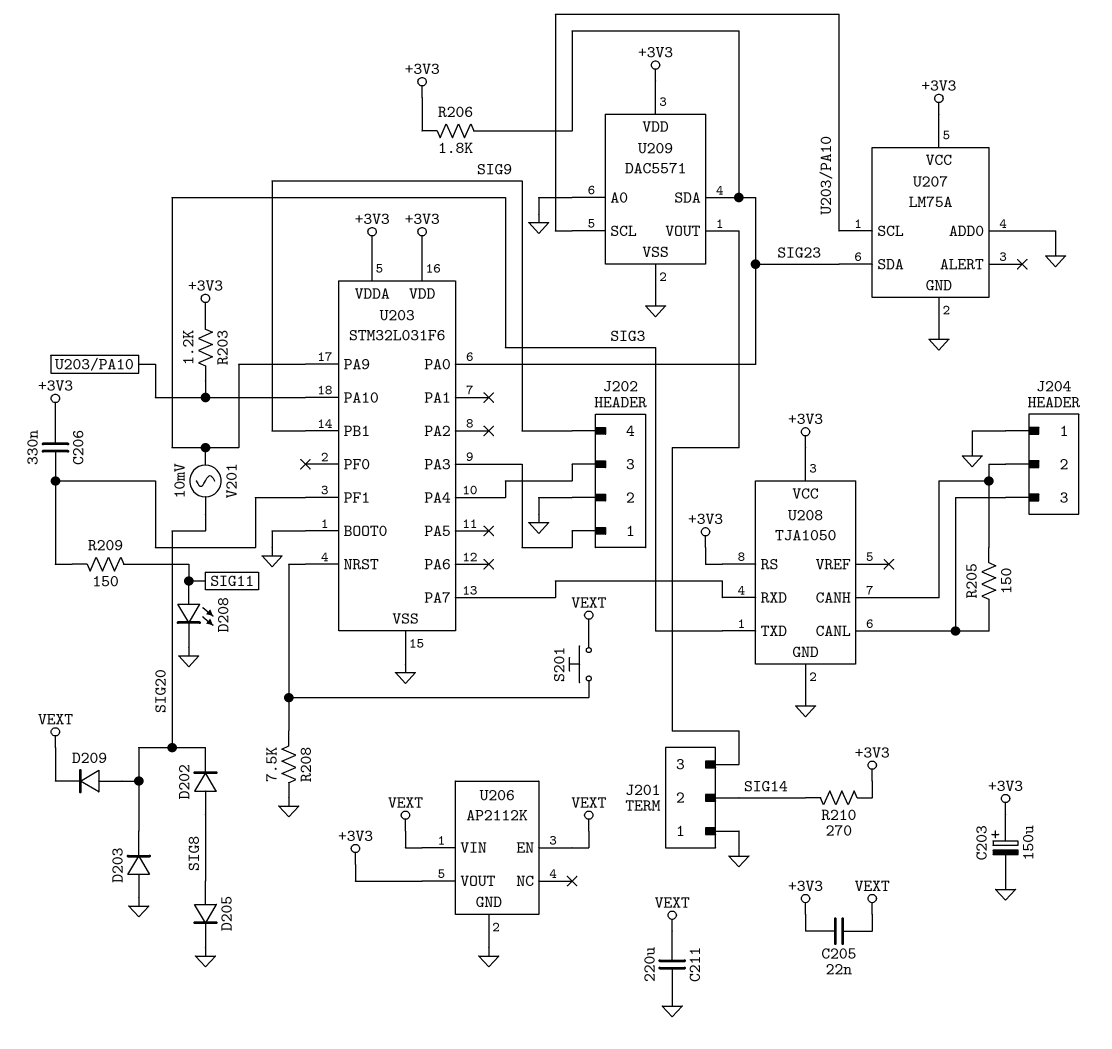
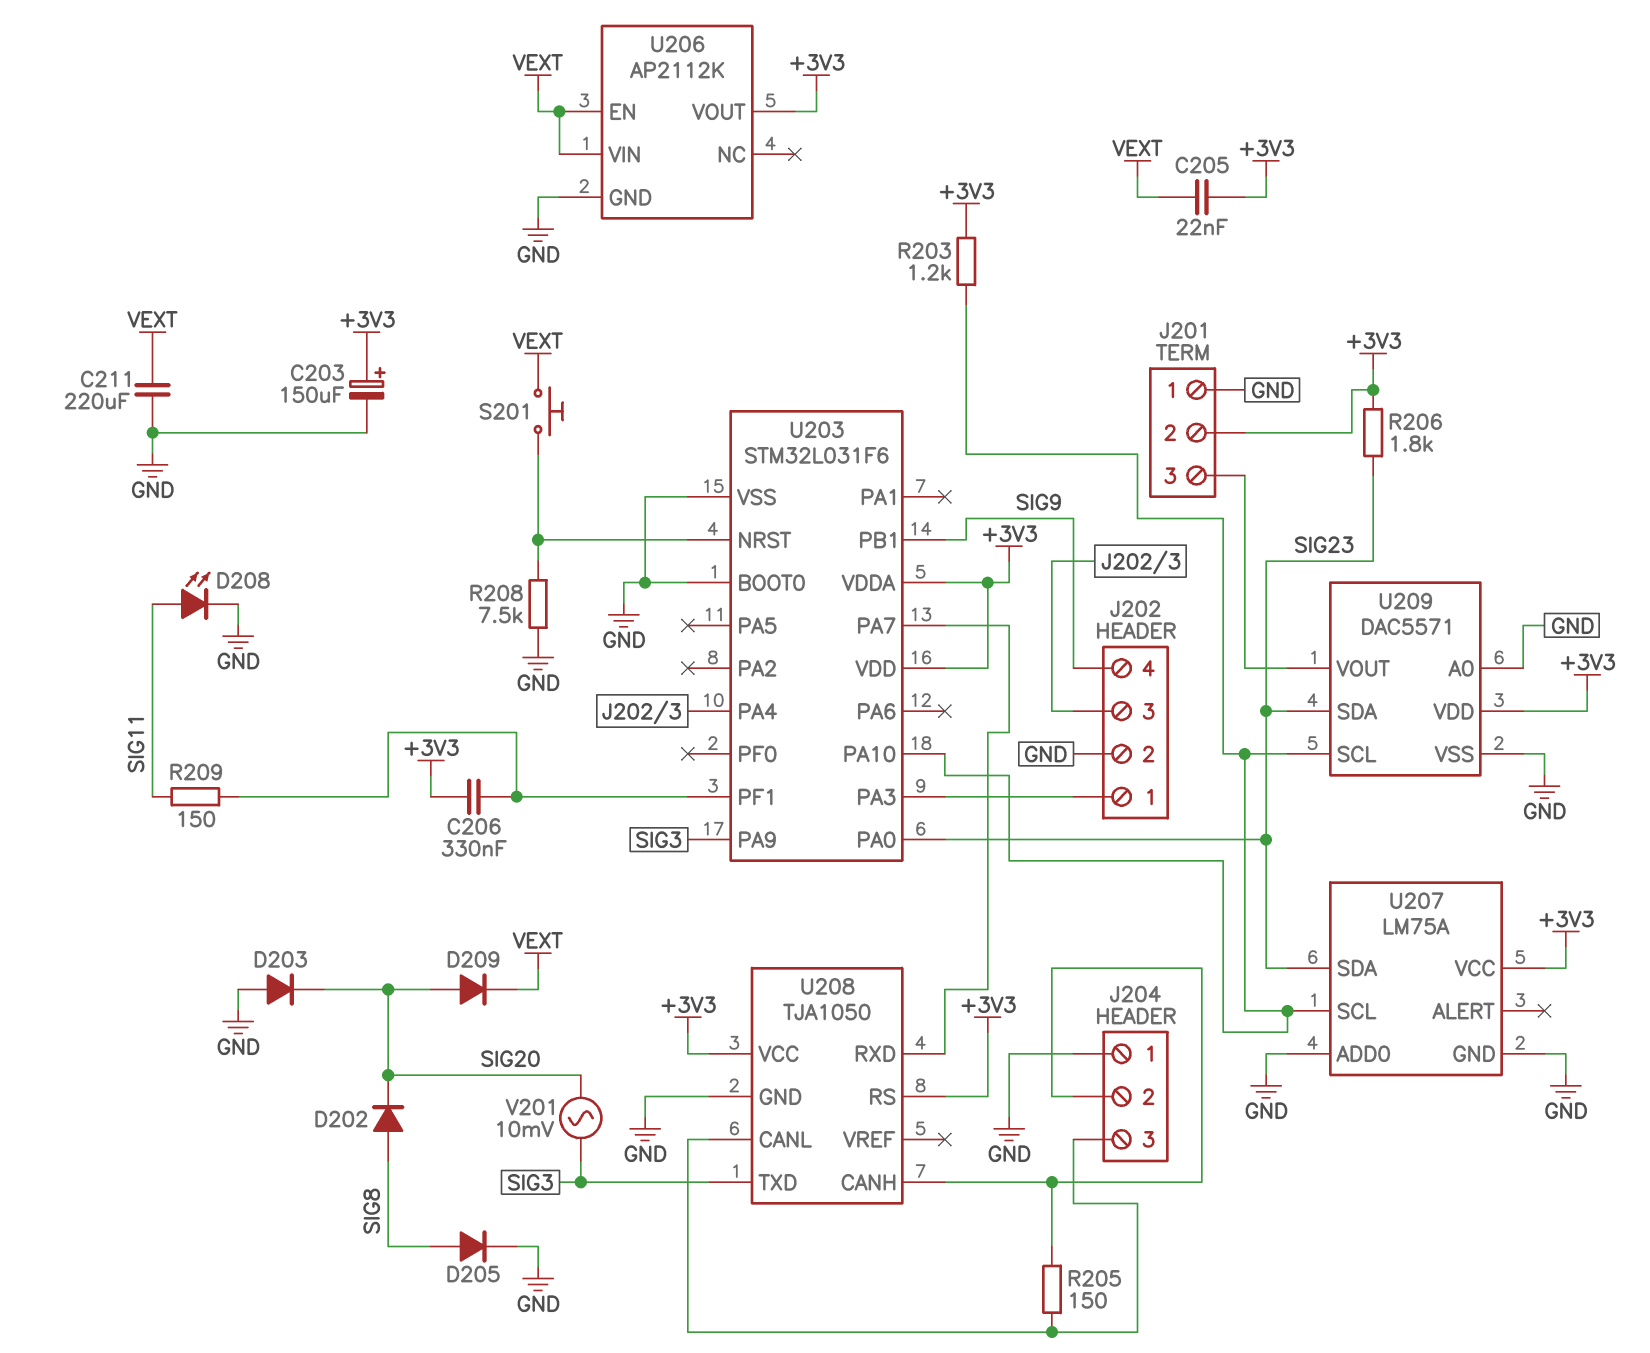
J201 pin 2: SIG14 -> +3V3
R210: 270 (+3V3, SIG14) -> none

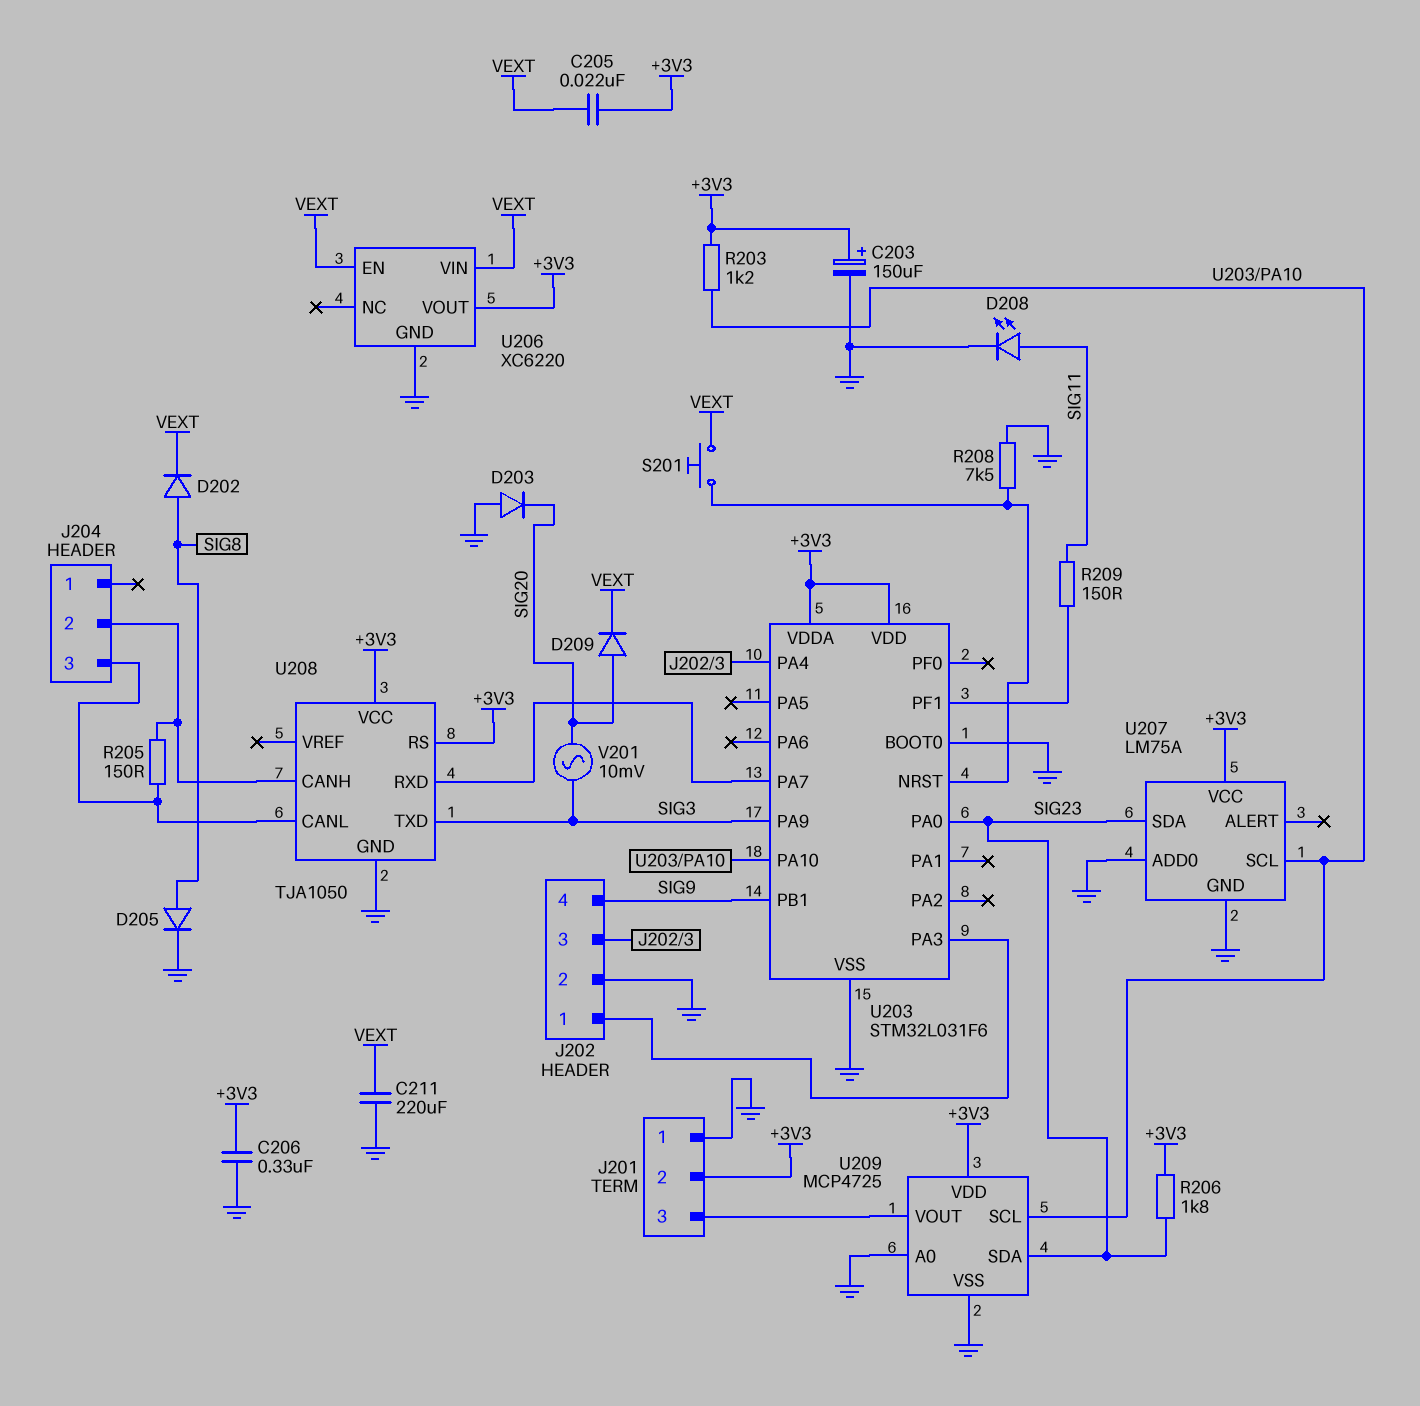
C206: 330nF (+3V3, U203/PF1) -> 330nF (+3V3, GND)
D202: diode (A SIG8, K SIG20) -> diode (A SIG8, K VEXT)
J204 pin 1: GND -> none
U206: AP2112K -> XC6220
U209: DAC5571 -> MCP4725

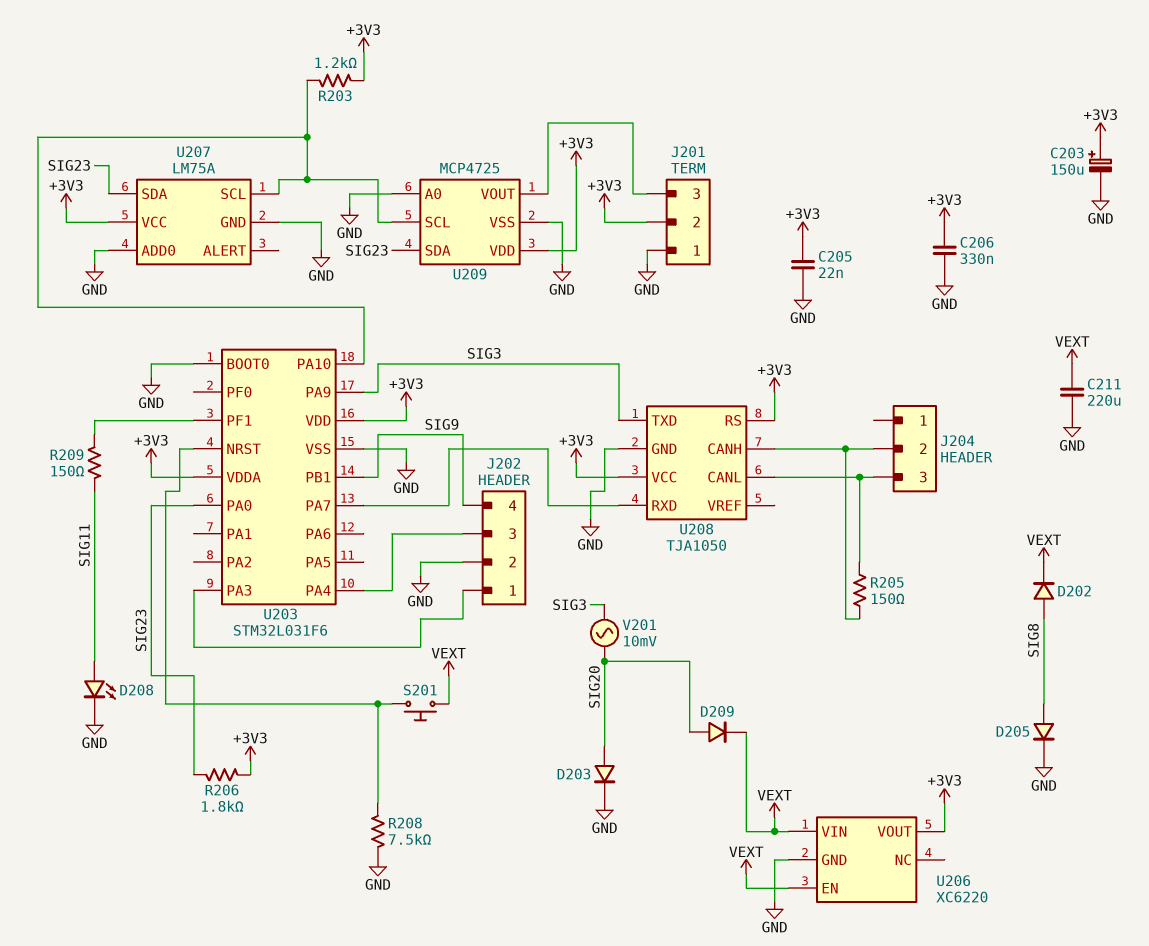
C205: 22nF (+3V3, VEXT) -> 22nF (+3V3, GND)
D203: diode (A GND, K SIG20) -> diode (A SIG20, K GND)

